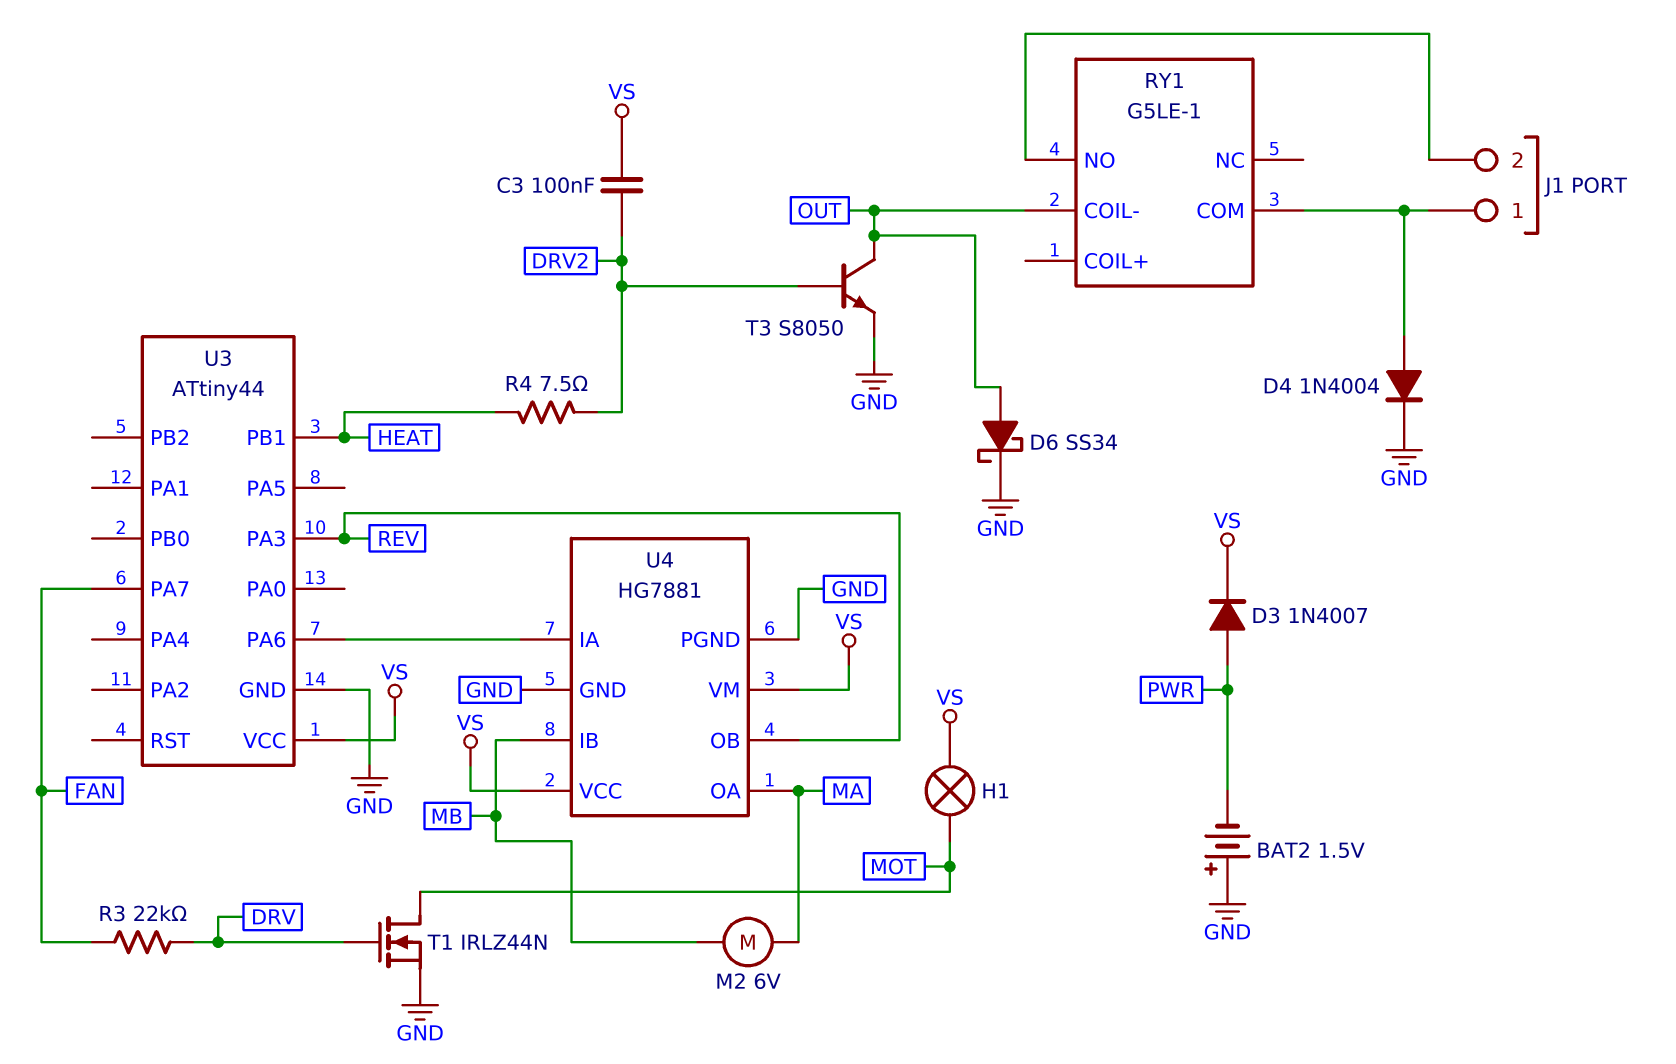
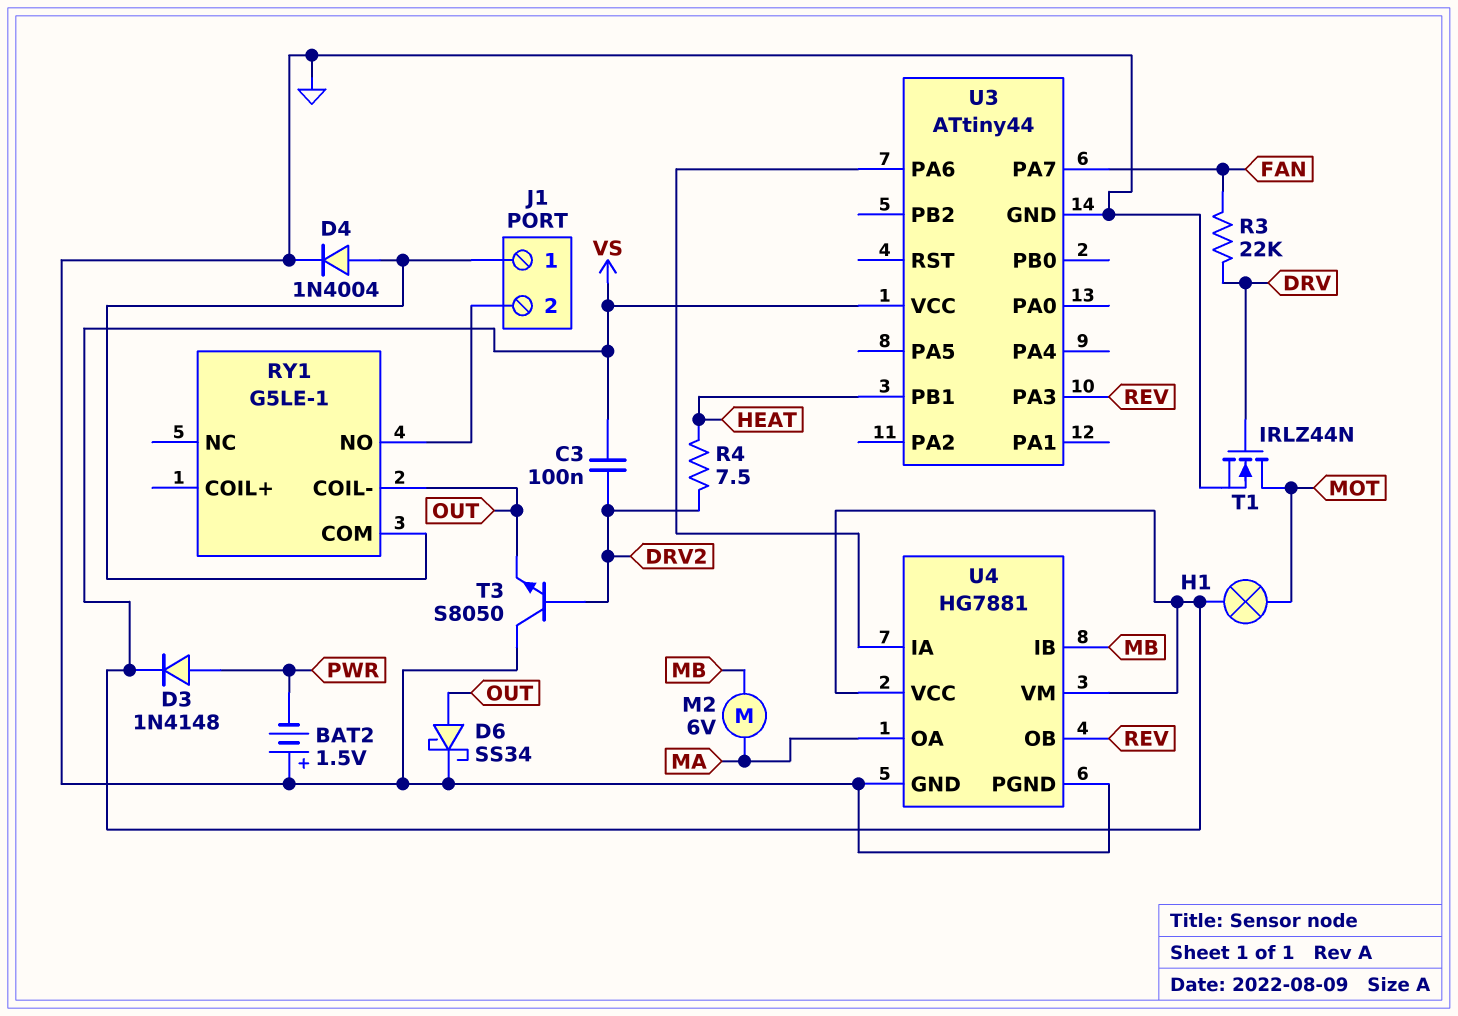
D3: diode 1N4007 (A PWR, K VS) -> diode 1N4148 (A PWR, K VS)
T3: NPN S8050 (B DRV2, C OUT, E GND) -> NPN S8050 (B DRV2, C GND, E OUT)

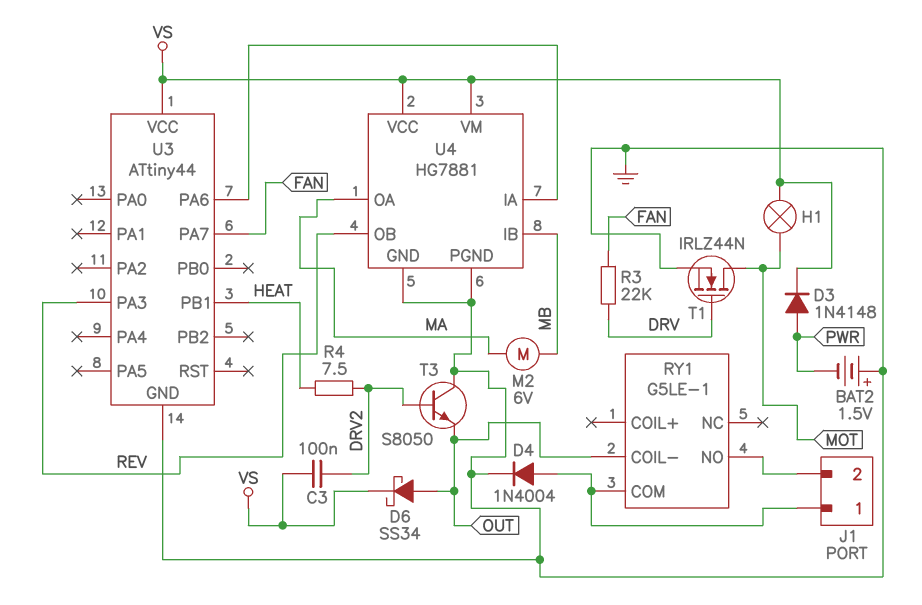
D6: schottky SS34 (A OUT, K GND) -> schottky SS34 (A OUT, K VS)

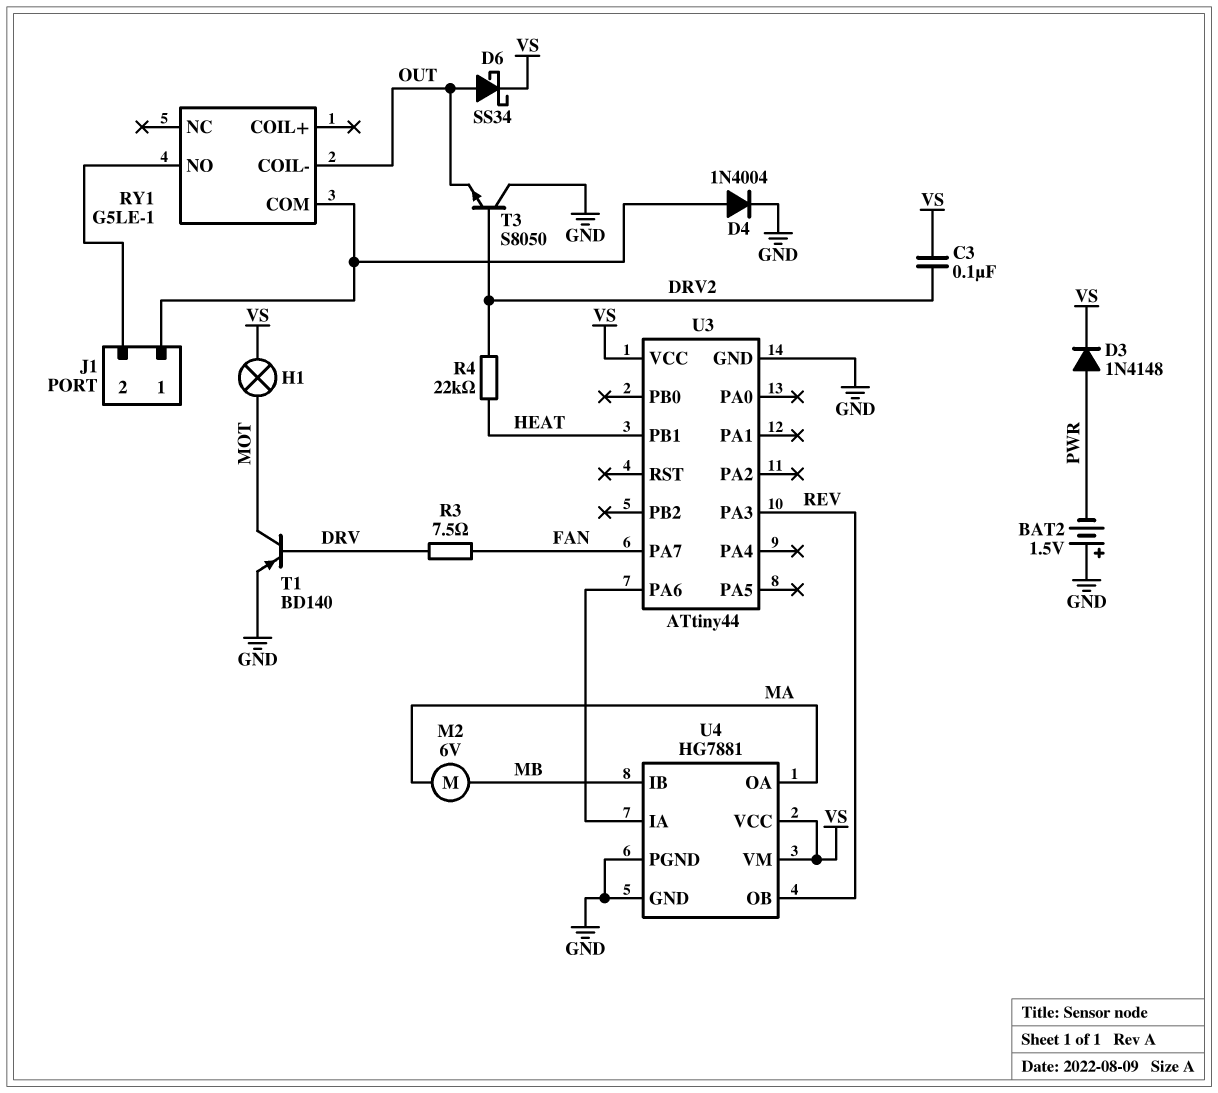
R3: 22k (DRV, FAN) -> 7.5 (DRV, FAN)
R4: 7.5 (DRV2, HEAT) -> 22k (DRV2, HEAT)
T1: NMOS IRLZ44N (G DRV, D MOT, S GND) -> PNP BD140 (B DRV, C MOT, E GND)

